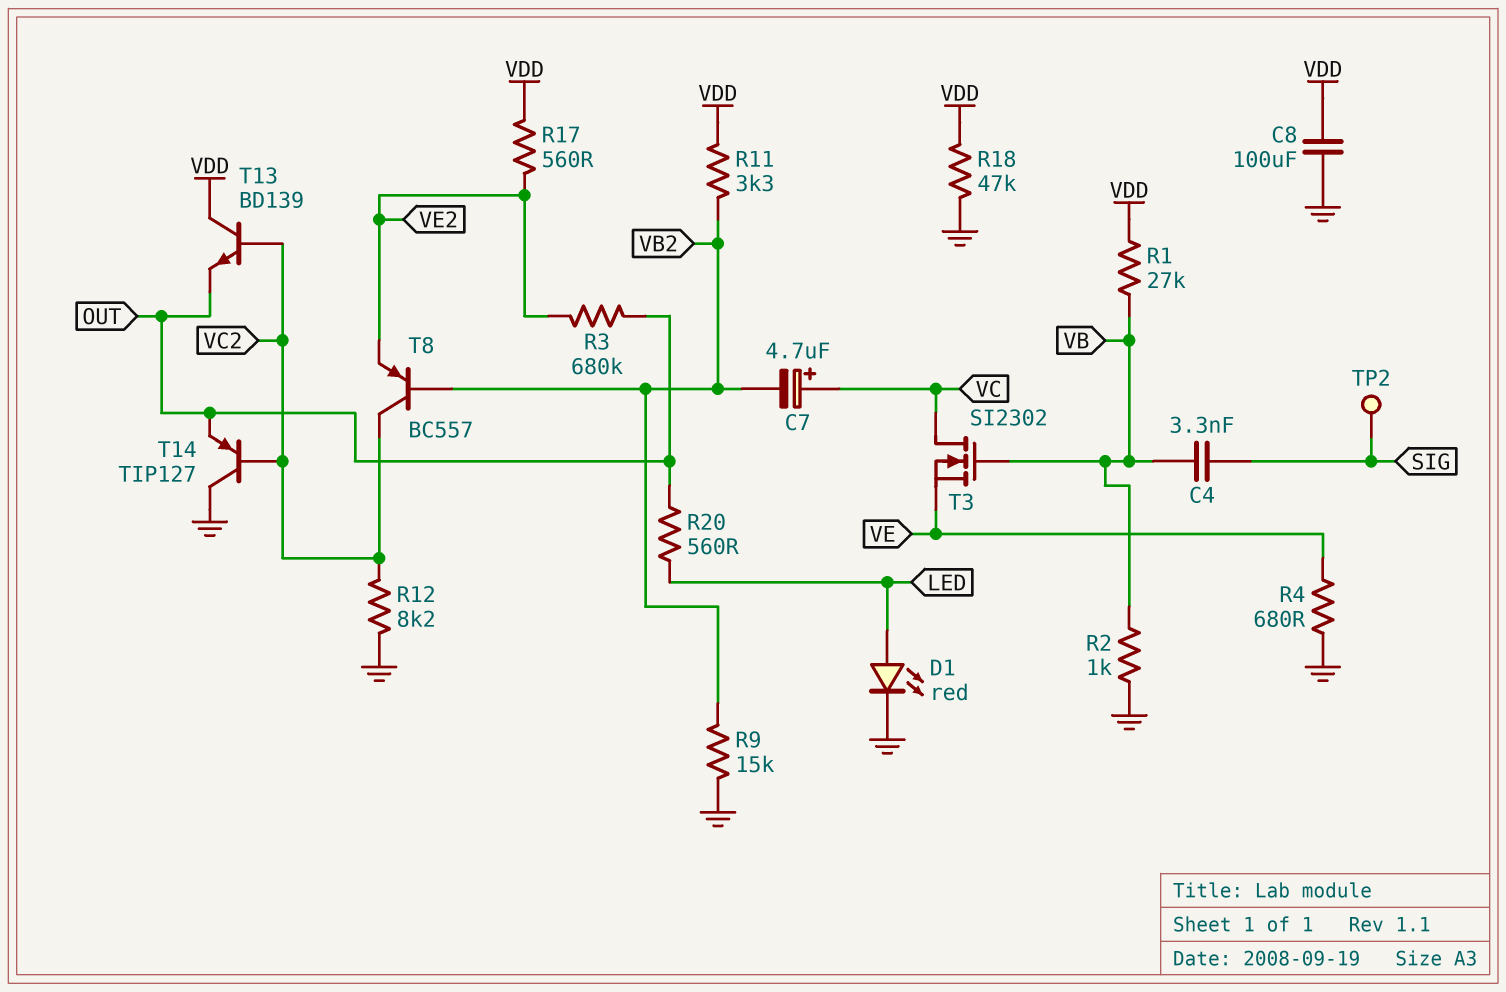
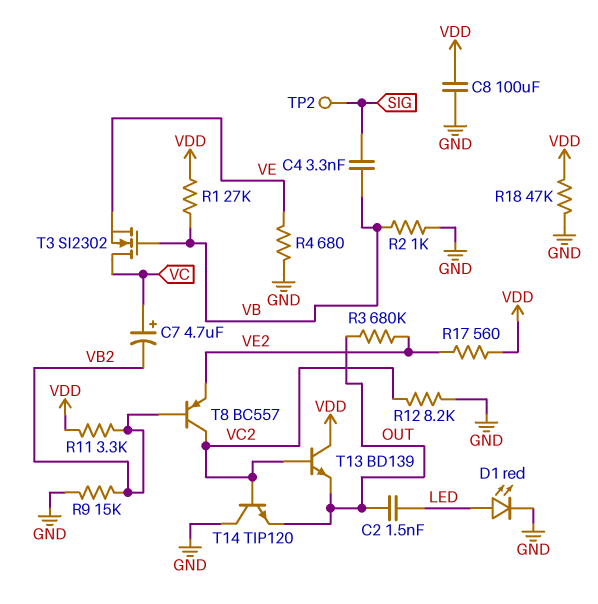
C2: none -> 1.5nF (LED, OUT)
R20: 560 (LED, OUT) -> none
T14: PNP TIP127 (B VC2, C GND, E OUT) -> NPN TIP120 (B VC2, C GND, E OUT)

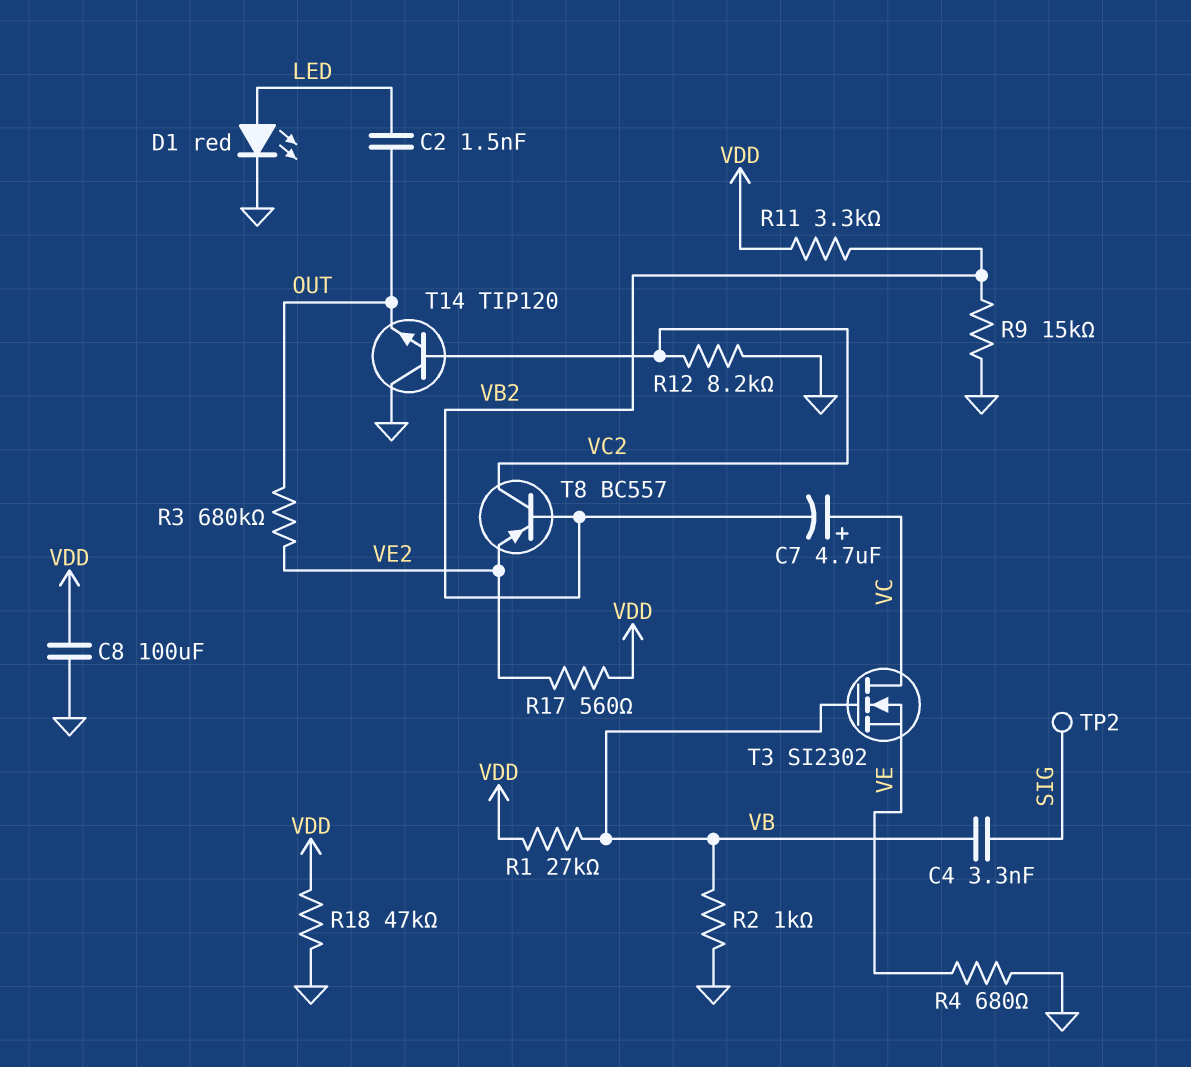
T13: NPN BD139 (B VC2, C VDD, E OUT) -> none

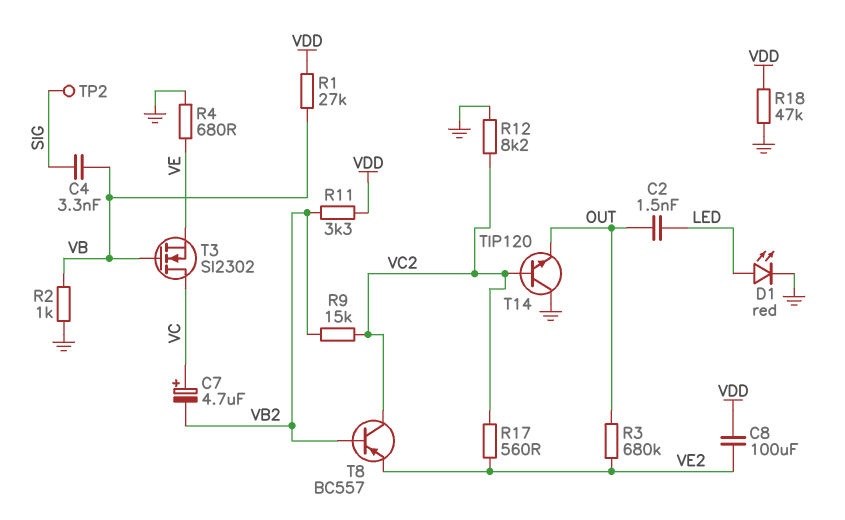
C8: 100uF (GND, VDD) -> 100uF (VDD, VE2)
R9: 15k (GND, VB2) -> 15k (VB2, VC2)
R17: 560 (VDD, VE2) -> 560 (VC2, VE2)

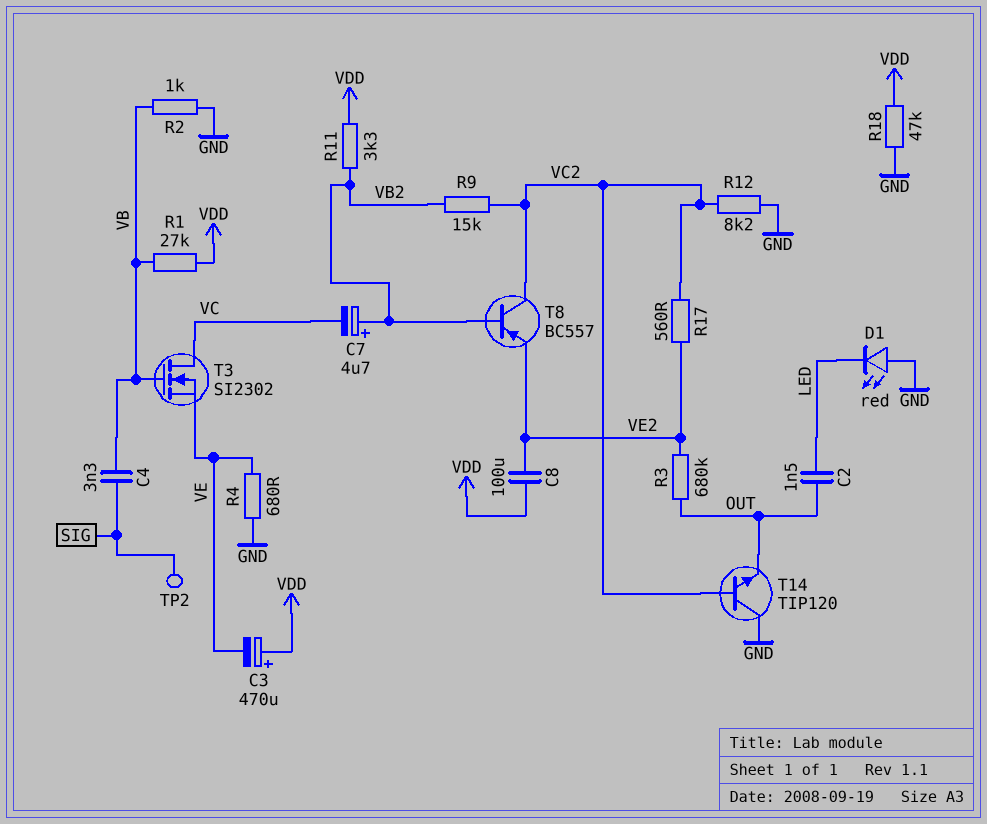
C3: none -> 470uF (plus VDD, minus VE)
C7: 4.7uF (plus VC, minus VB2) -> 4.7uF (plus VB2, minus VC)
D1: LED red (A LED, K GND) -> LED red (A GND, K LED)

